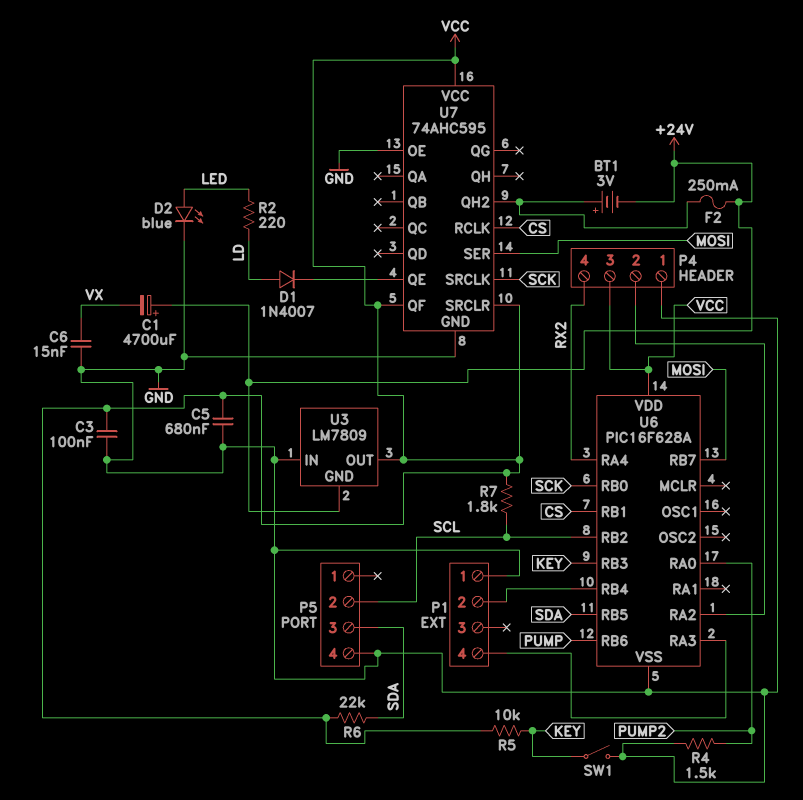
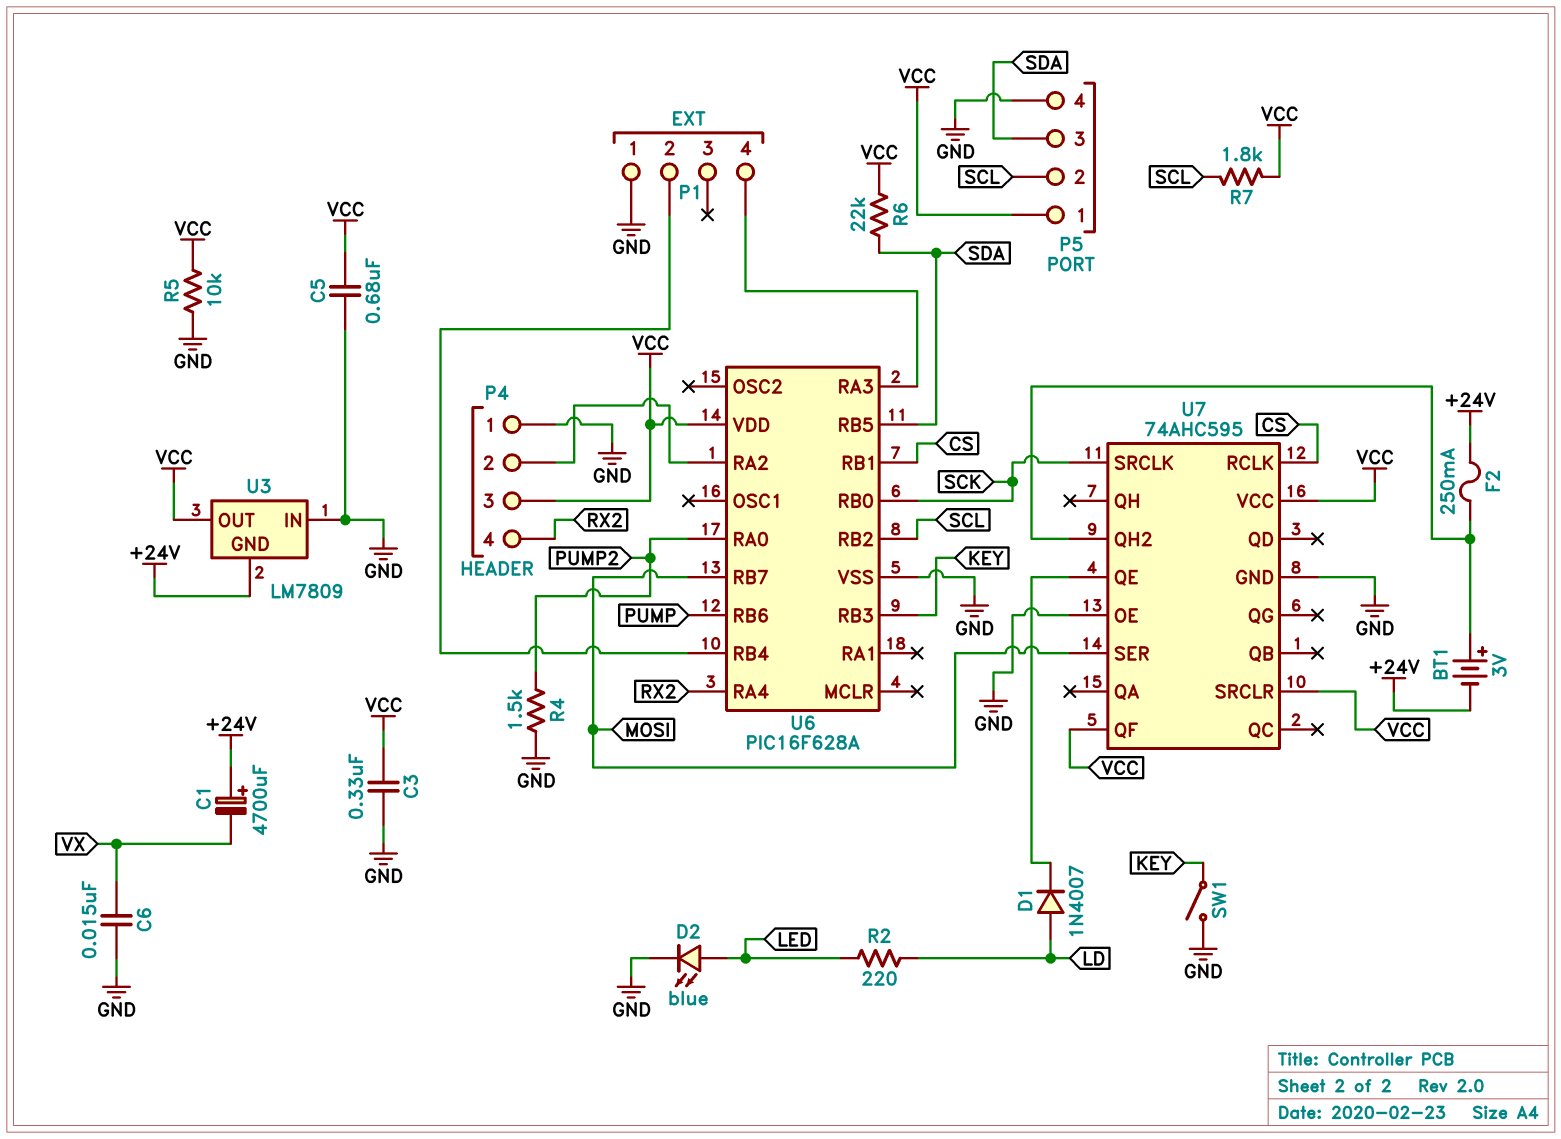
C3: 100nF (GND, VCC) -> 330nF (GND, VCC)
P5 pin 1: none -> VCC
R5: 10k (KEY, VCC) -> 10k (GND, VCC)

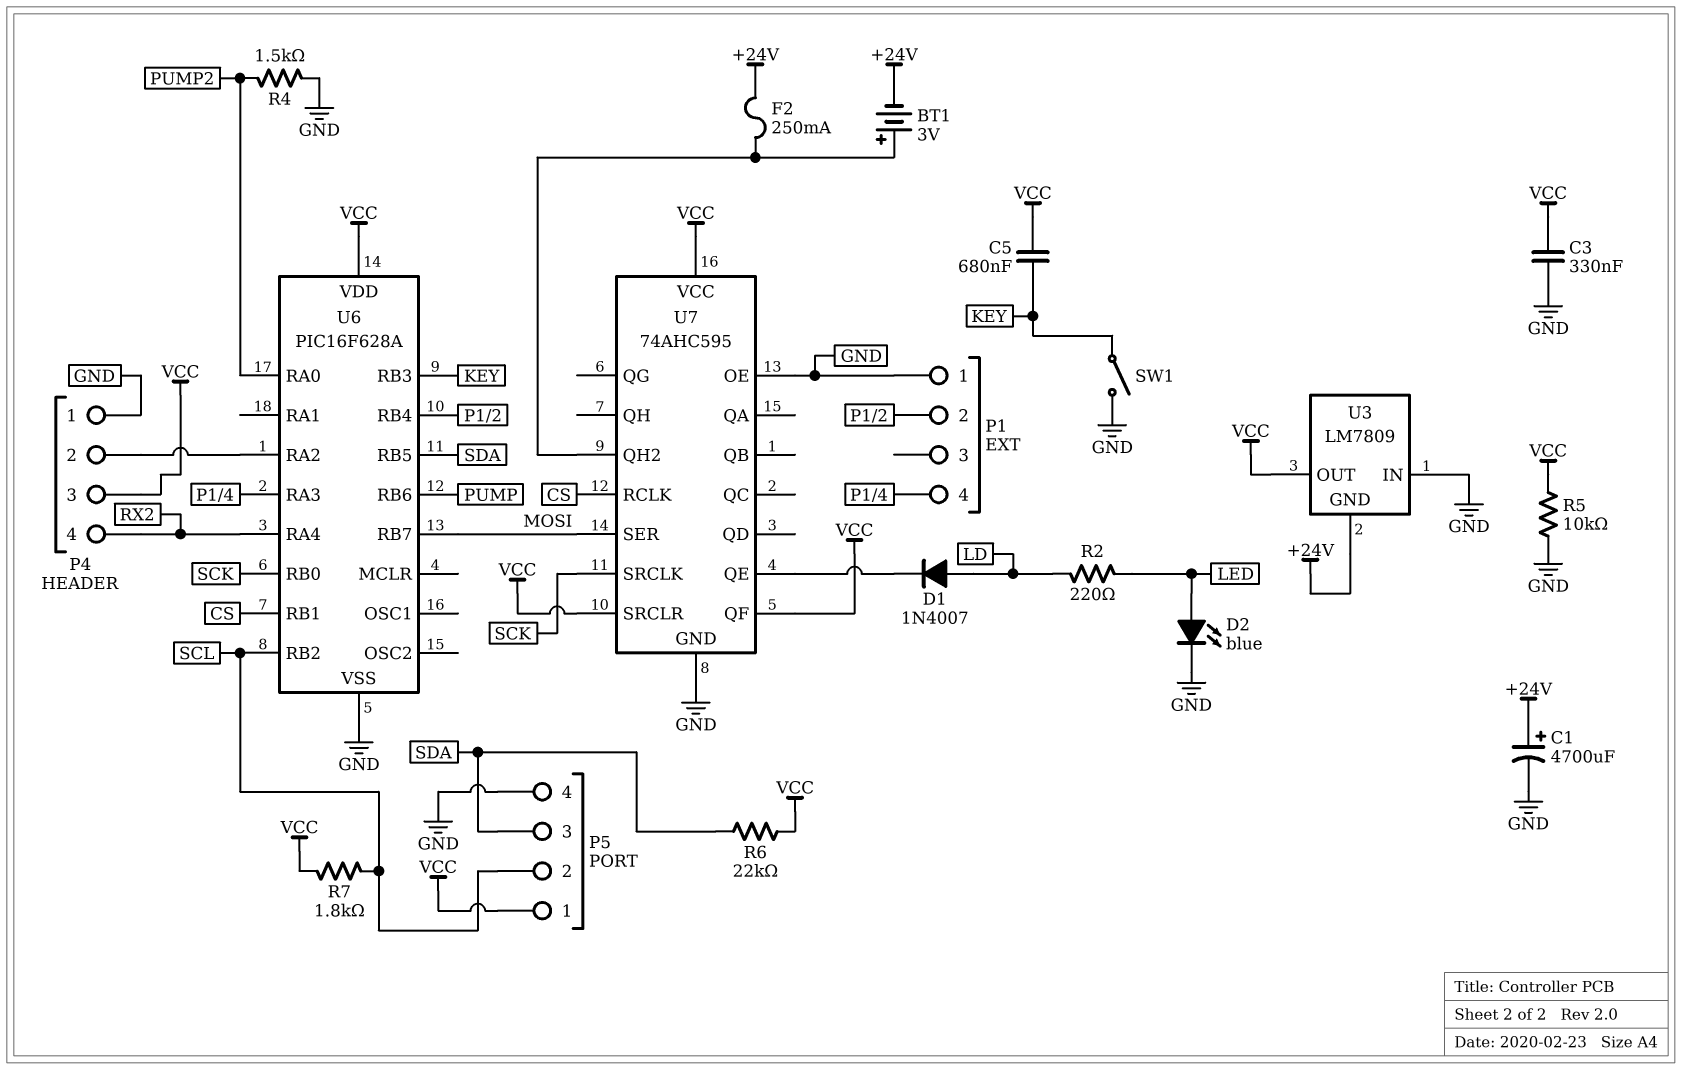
C1: 4700uF (plus +24V, minus VX) -> 4700uF (plus +24V, minus GND)
C5: 680nF (GND, VCC) -> 680nF (KEY, VCC)
C6: 15nF (GND, VX) -> none

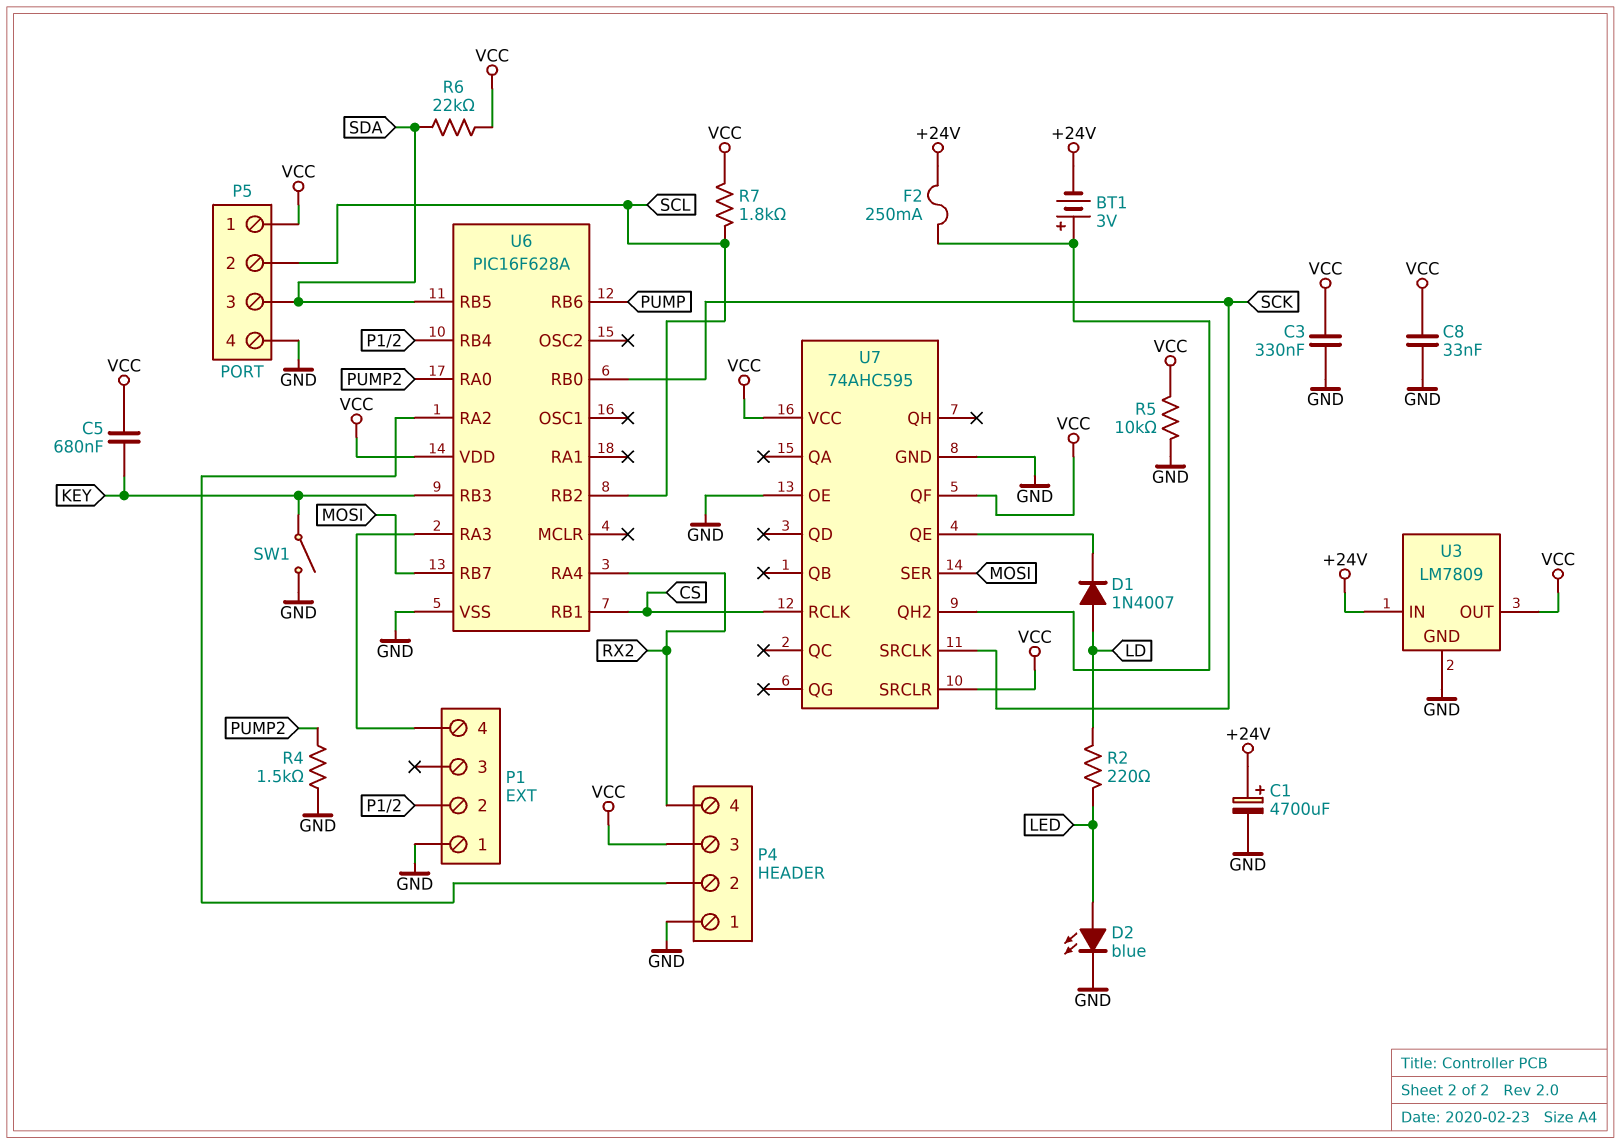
C8: none -> 33nF (GND, VCC)
U3 pin GND: +24V -> GND
U3 pin IN: GND -> +24V

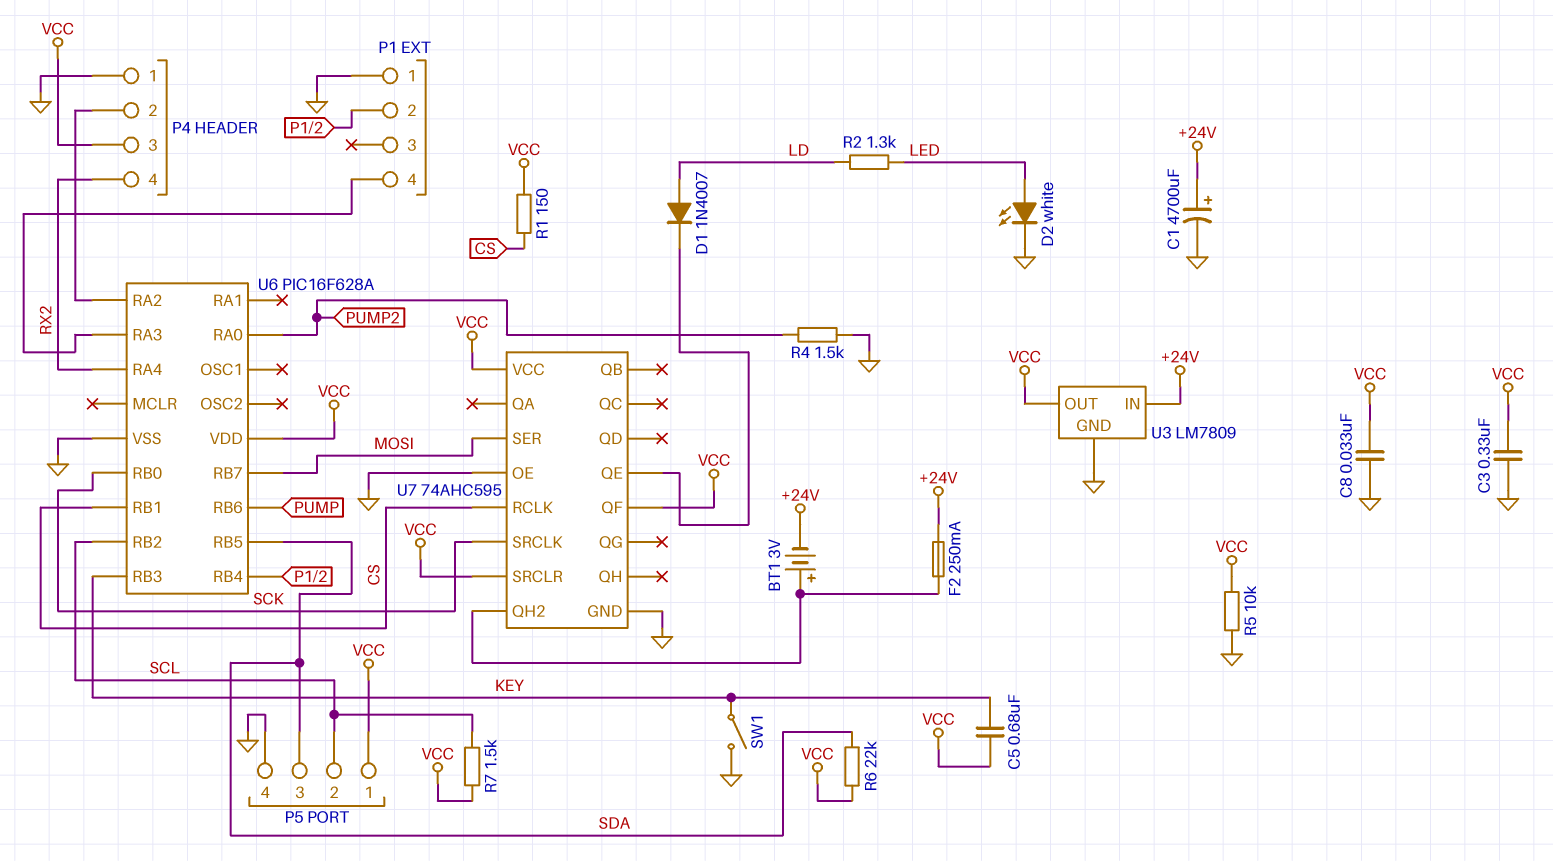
D2: LED blue (A LED, K GND) -> LED white (A LED, K GND)
R1: none -> 150 (CS, VCC)
R2: 220 (LD, LED) -> 1.3k (LD, LED)
R7: 1.8k (SCL, VCC) -> 1.5k (SCL, VCC)

